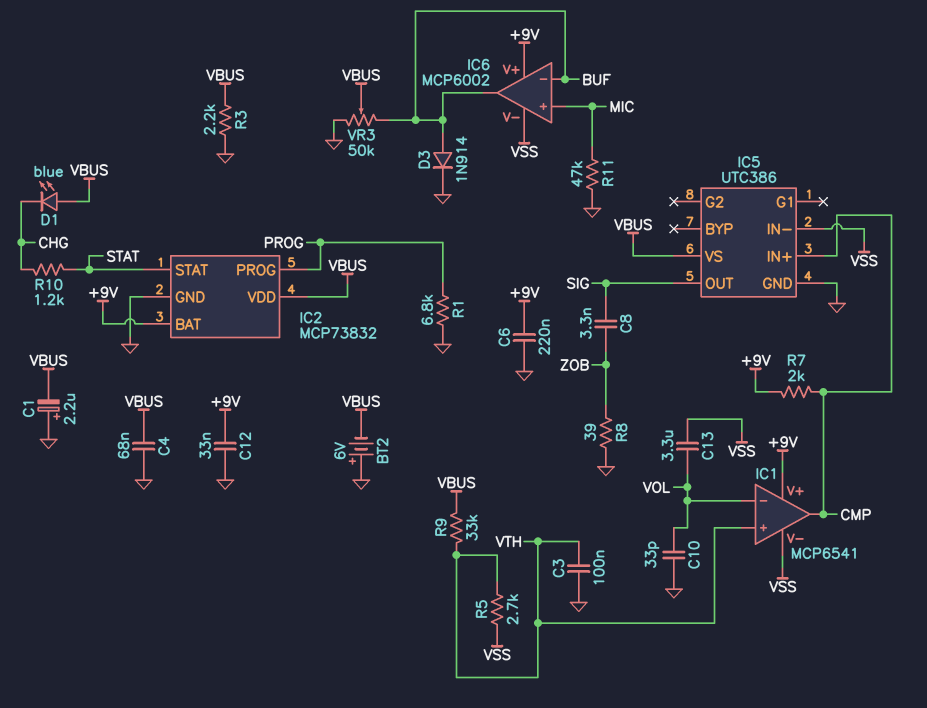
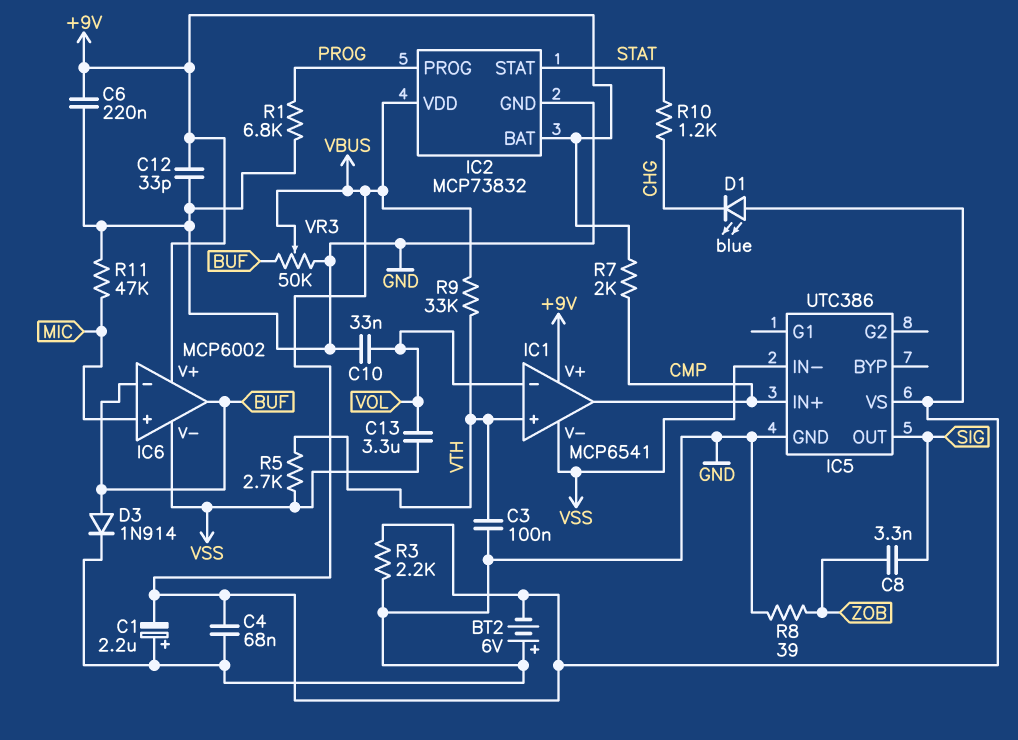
C10: 33pF (GND, VOL) -> 33nF (GND, VOL)
C12: 33nF (+9V, GND) -> 33pF (+9V, GND)

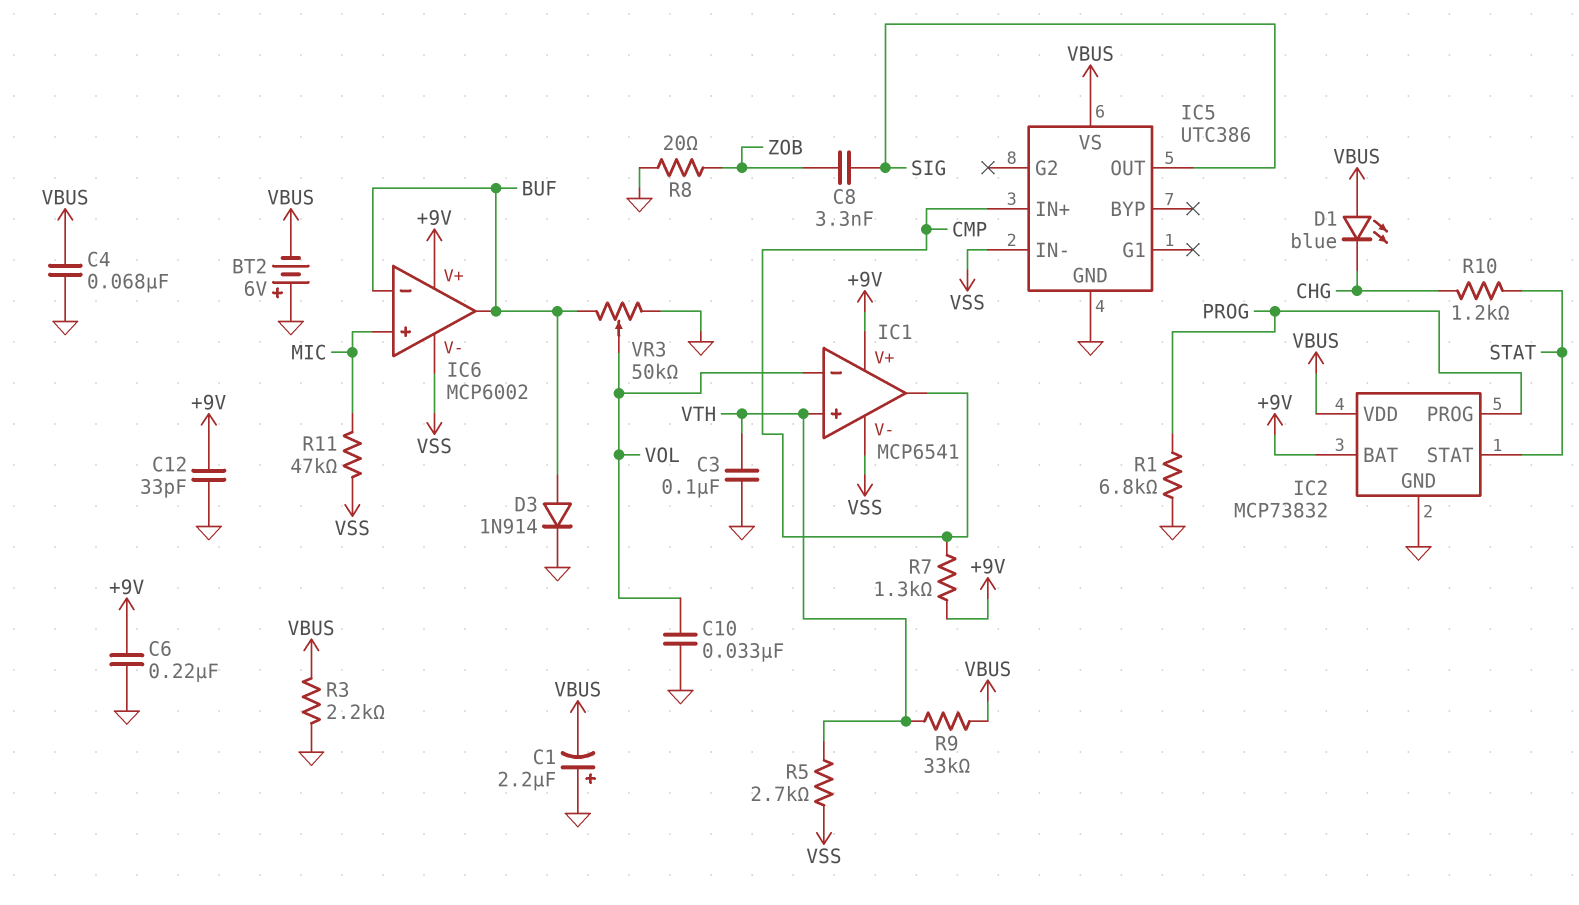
C13: 3.3uF (VOL, VSS) -> none
R7: 2k (+9V, CMP) -> 1.3k (+9V, CMP)
R8: 39 (GND, ZOB) -> 20 (GND, ZOB)
R11: 47k (GND, MIC) -> 47k (MIC, VSS)
VR3: 50k (BUF, GND, wiper VBUS) -> 50k (BUF, GND, wiper VOL)

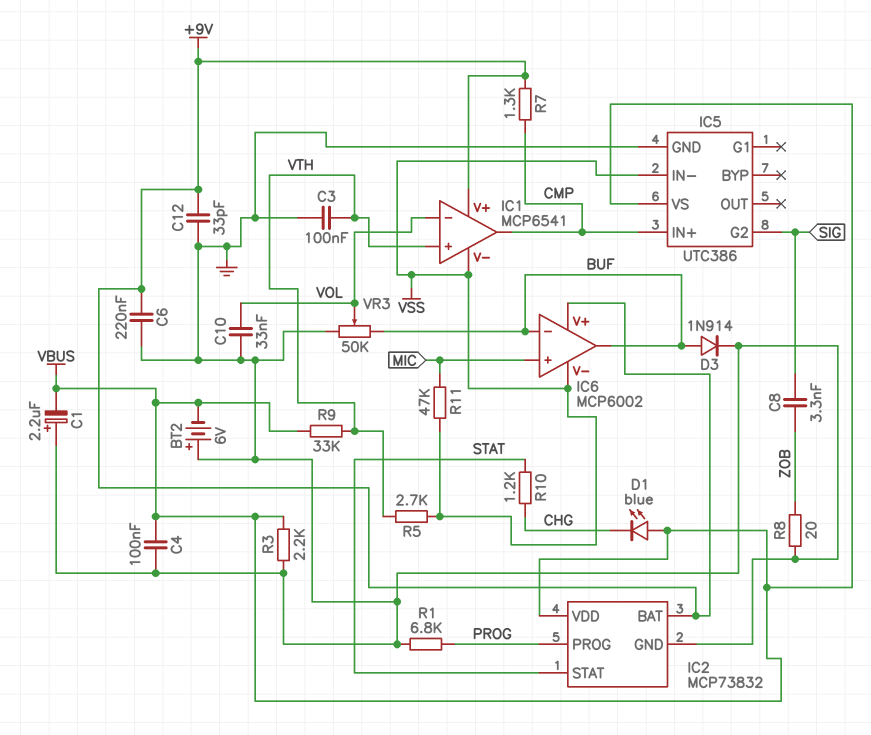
C4: 68nF (GND, VBUS) -> 100nF (GND, VBUS)
IC5 pin G2: none -> SIG
IC5 pin OUT: SIG -> none

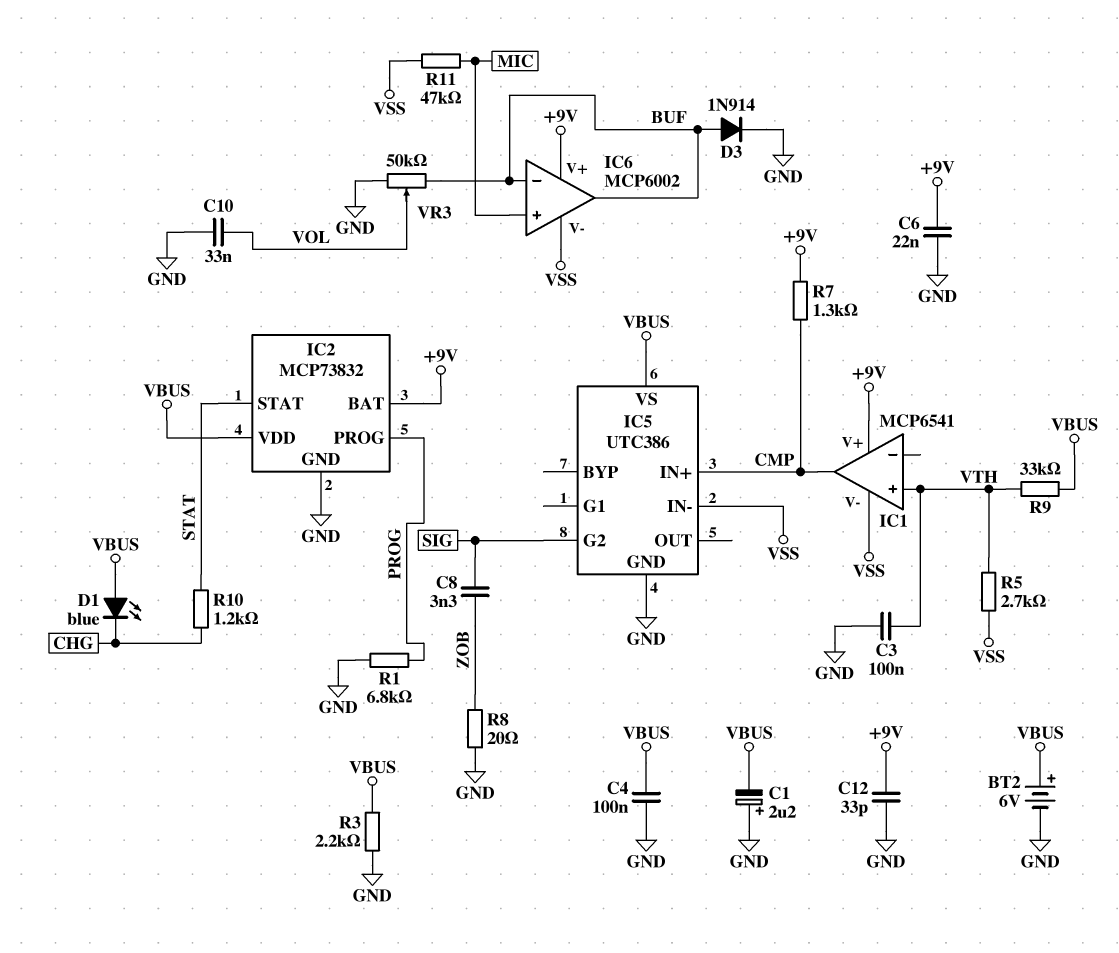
BT2: 6V (plus GND, minus VBUS) -> 6V (plus VBUS, minus GND)
C6: 220nF (+9V, GND) -> 22nF (+9V, GND)
IC1 pin in-: VOL -> none

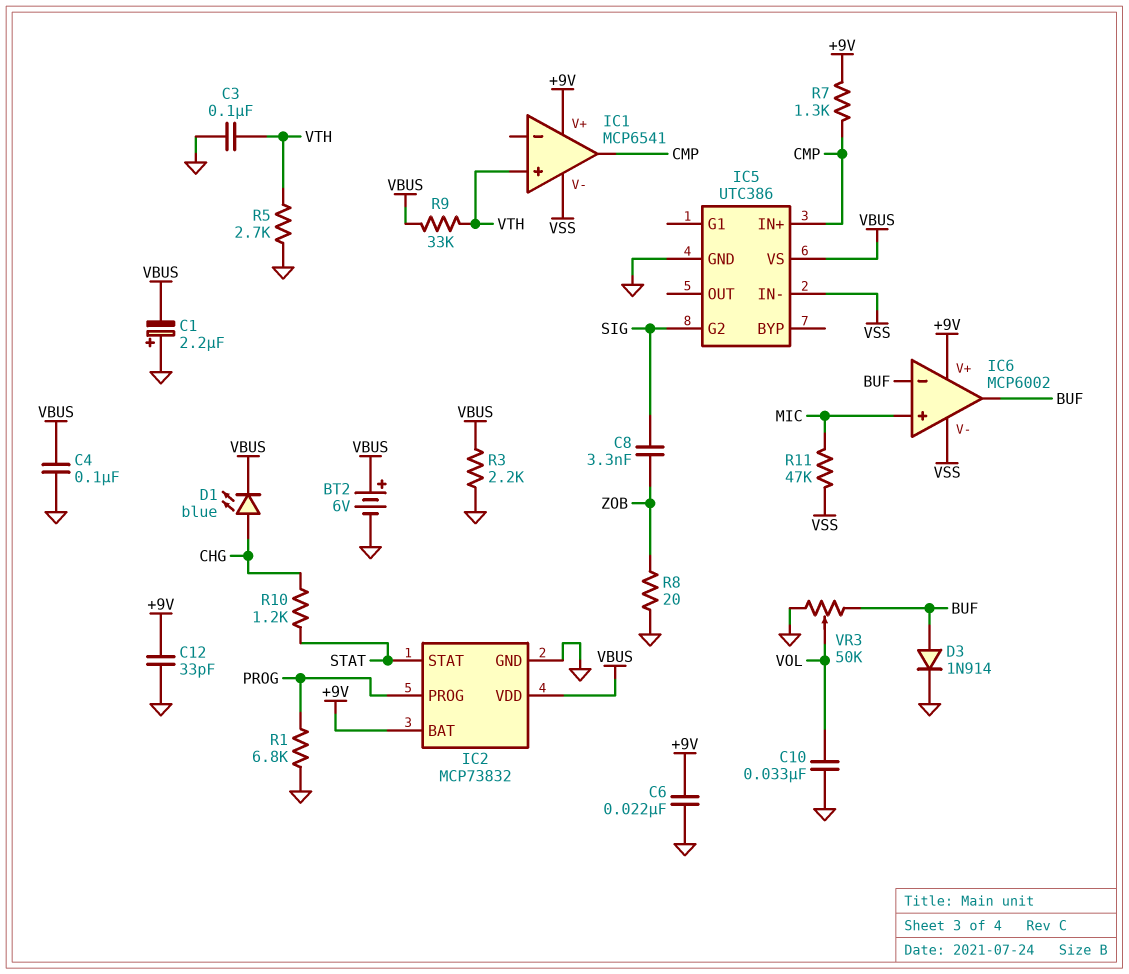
D1: LED blue (A VBUS, K CHG) -> LED blue (A CHG, K VBUS)
R5: 2.7k (VSS, VTH) -> 2.7k (GND, VTH)

